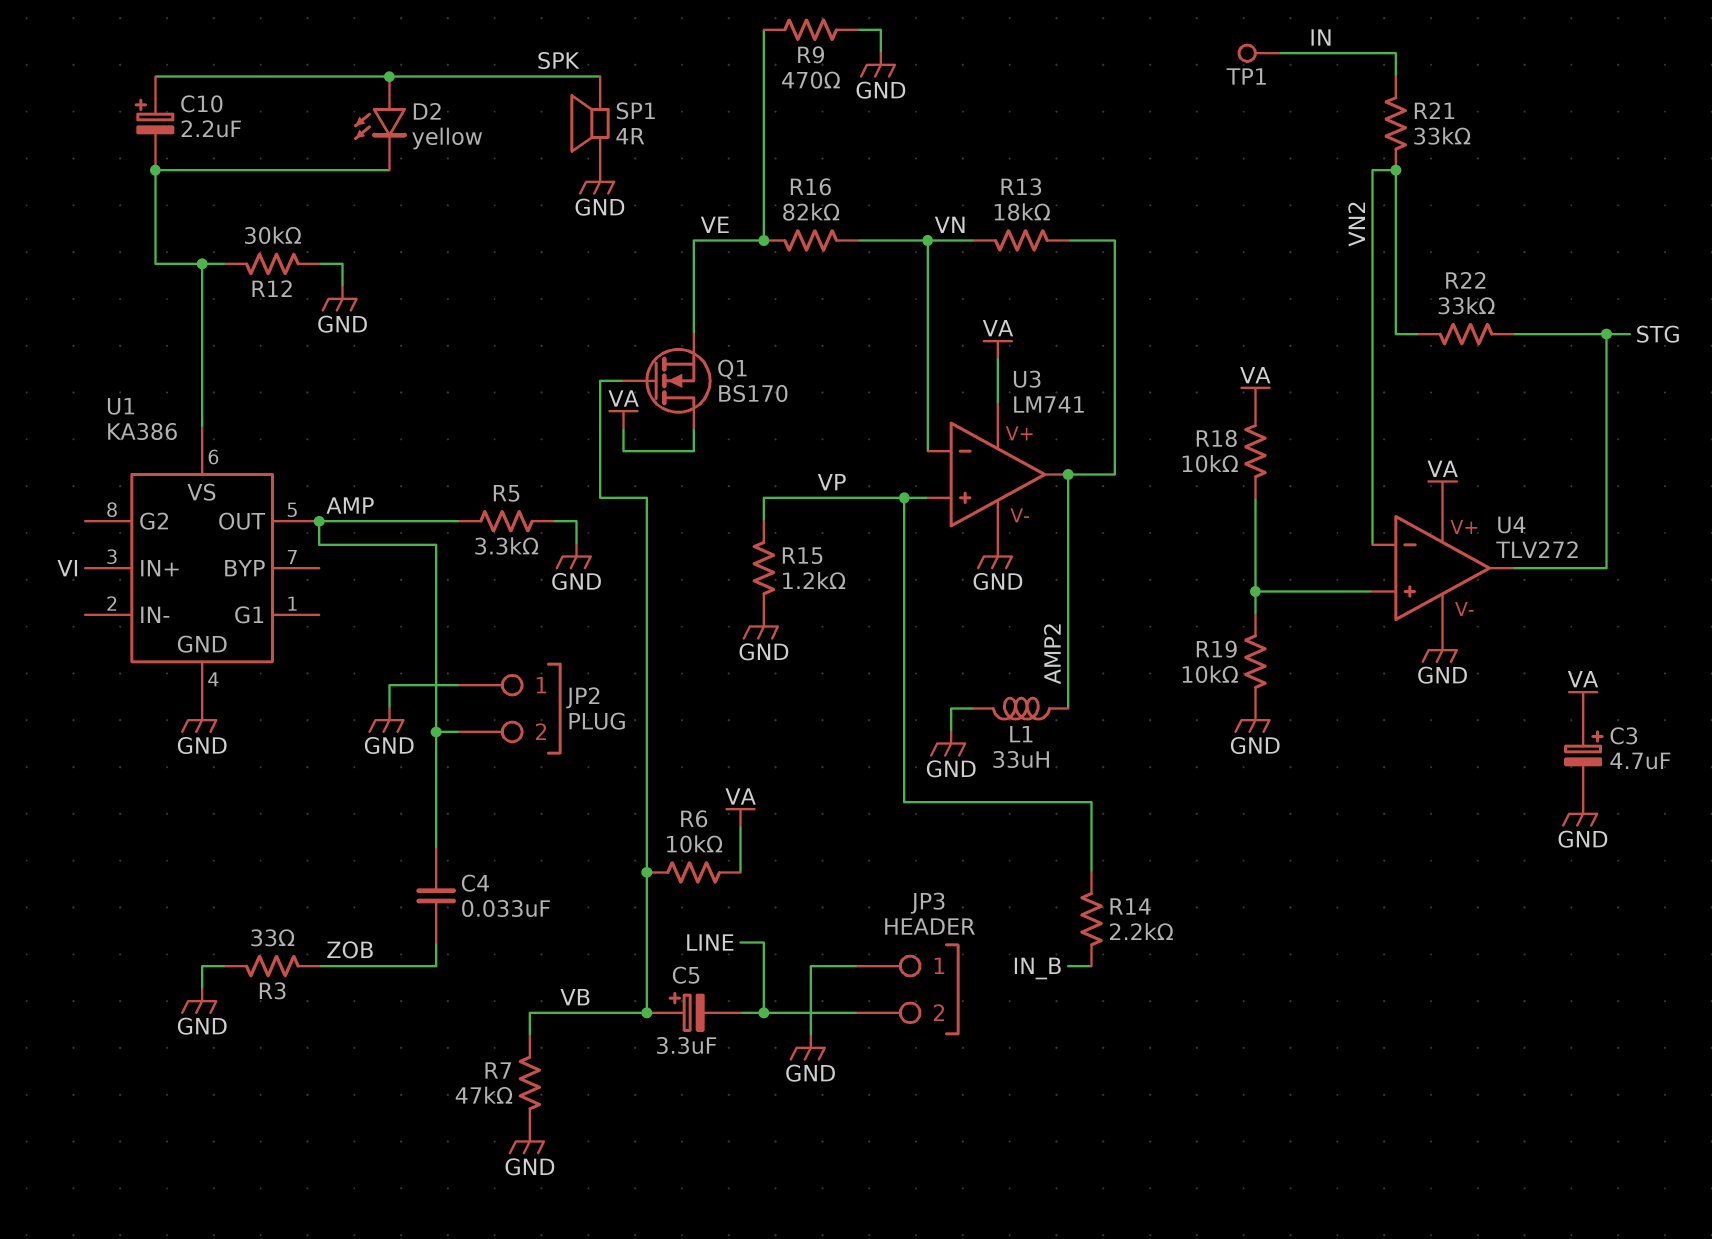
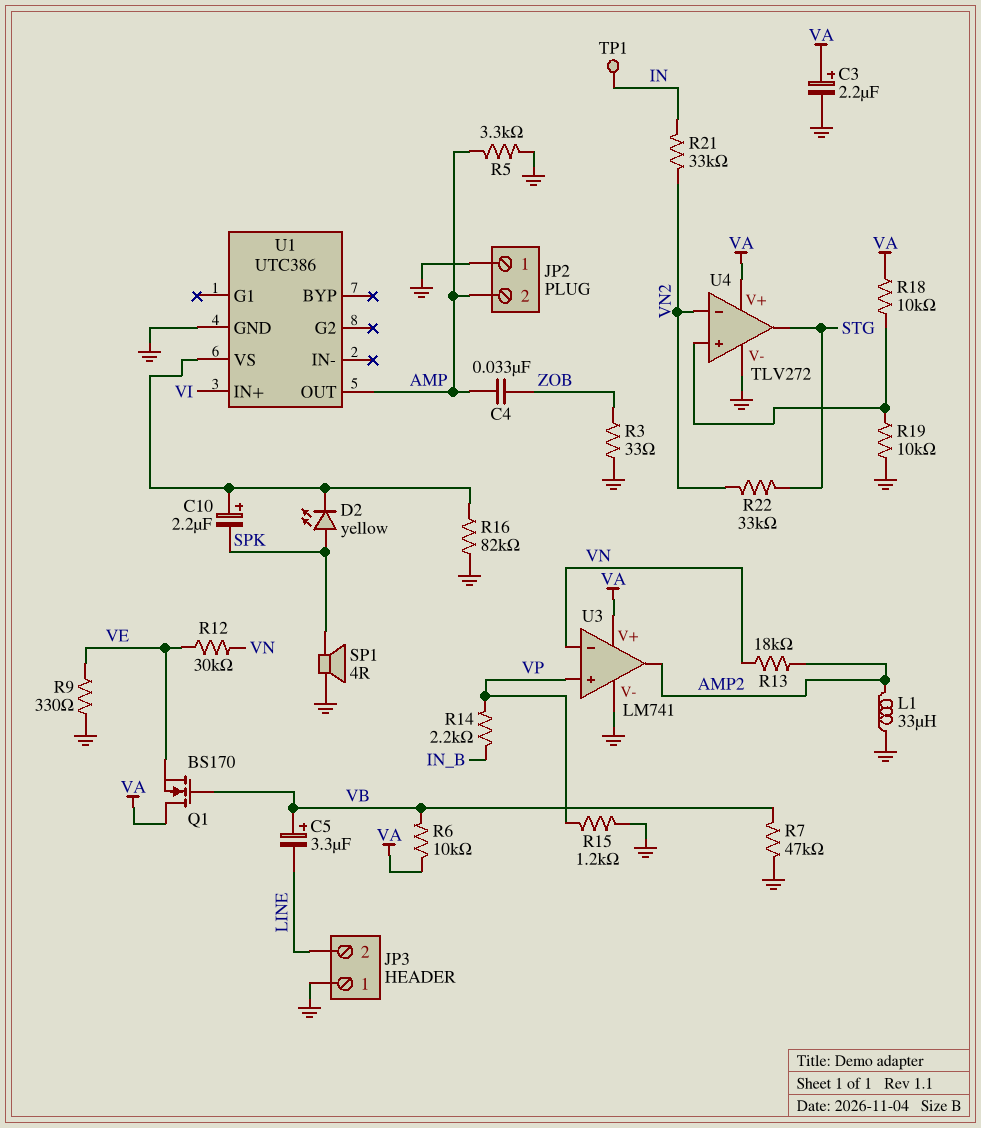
C3: 4.7uF (plus VA, minus GND) -> 2.2uF (plus VA, minus GND)
C10: 2.2uF (plus SPK, minus U1/VS) -> 2.2uF (plus U1/VS, minus SPK)
R9: 470 (GND, VE) -> 330 (GND, VE)
R12: 30k (GND, U1/VS) -> 30k (VE, VN)
R16: 82k (VE, VN) -> 82k (GND, U1/VS)
U1: KA386 -> UTC386

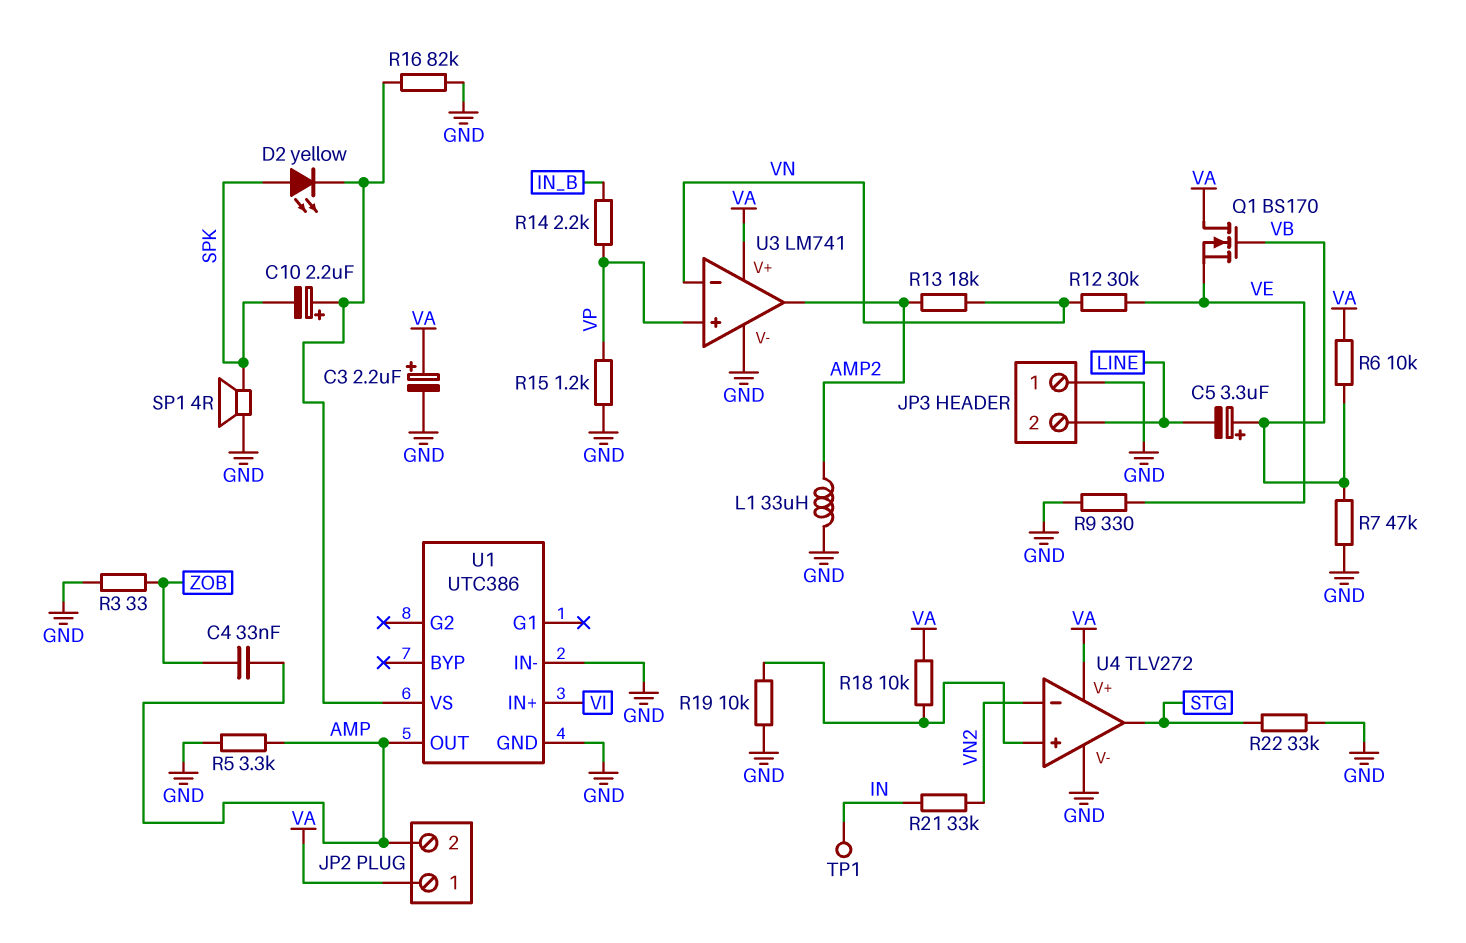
JP2 pin 1: GND -> VA
R22: 33k (STG, VN2) -> 33k (GND, STG)
U1 pin IN-: none -> GND

